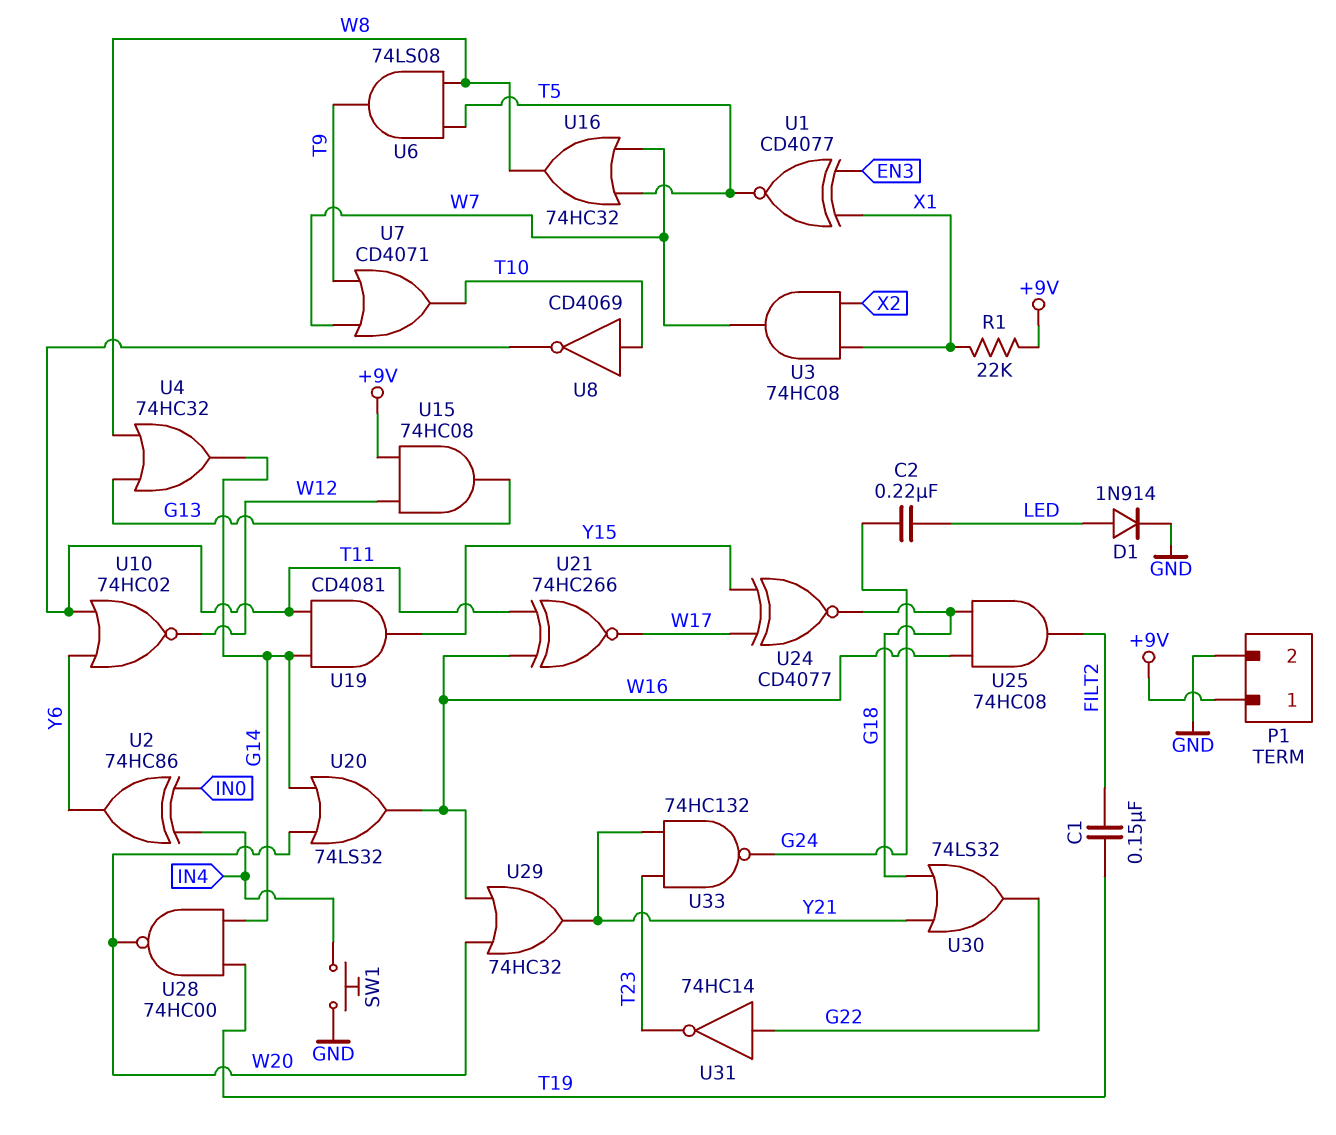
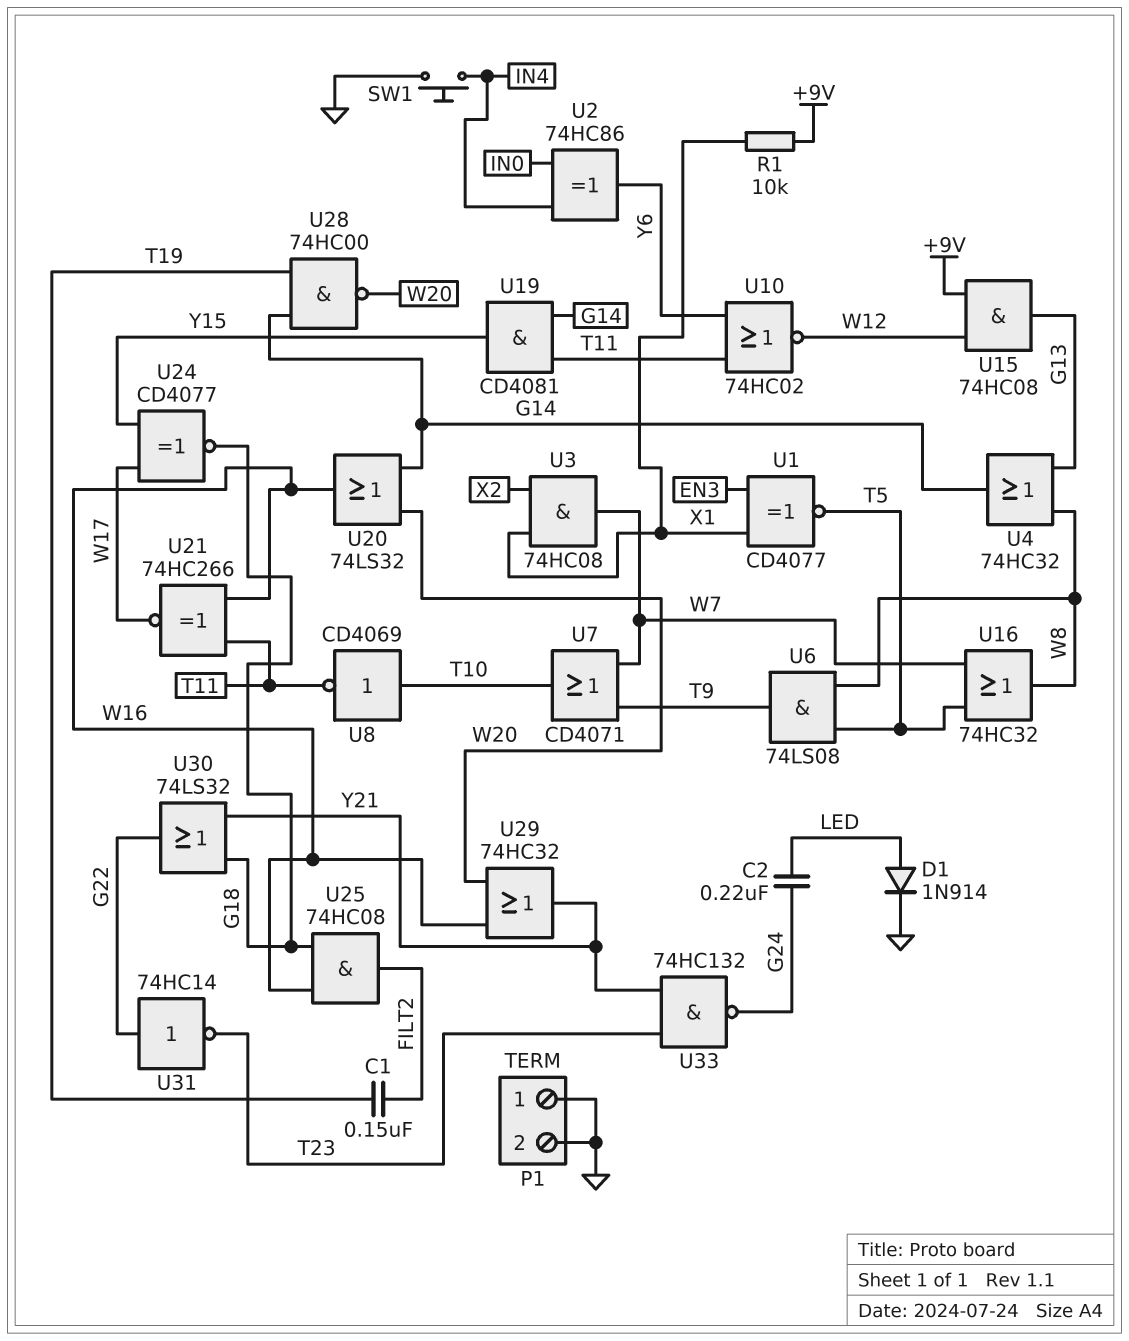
P1 pin 1: +9V -> GND
R1: 22k (+9V, X1) -> 10k (+9V, X1)

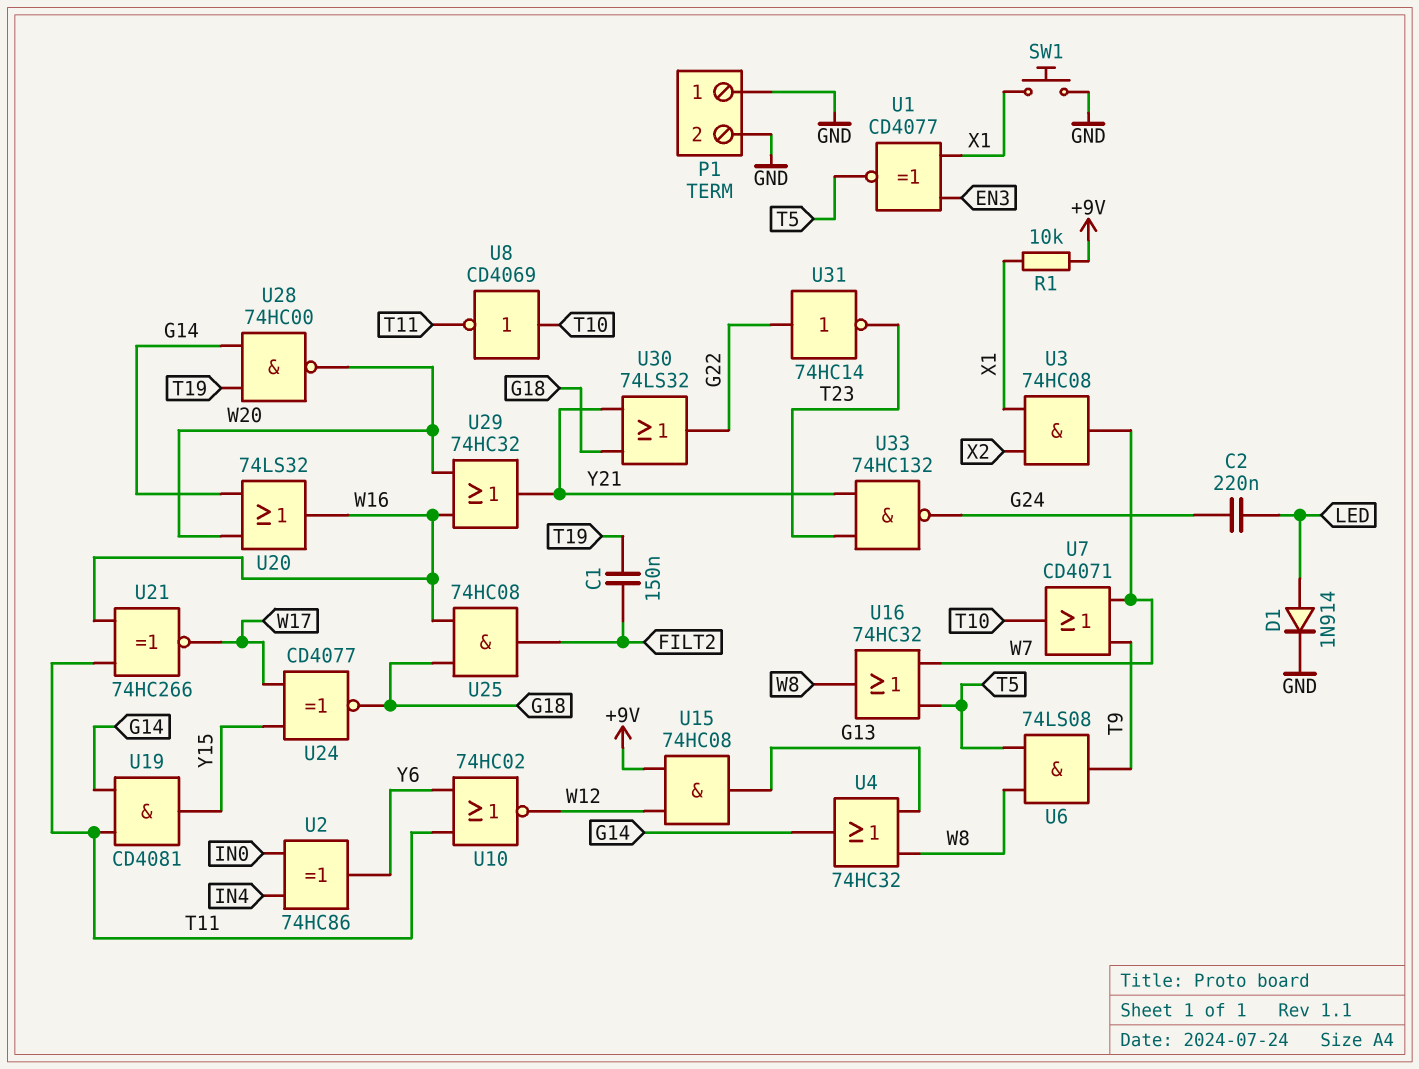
SW1: button (GND, IN4) -> button (GND, X1)

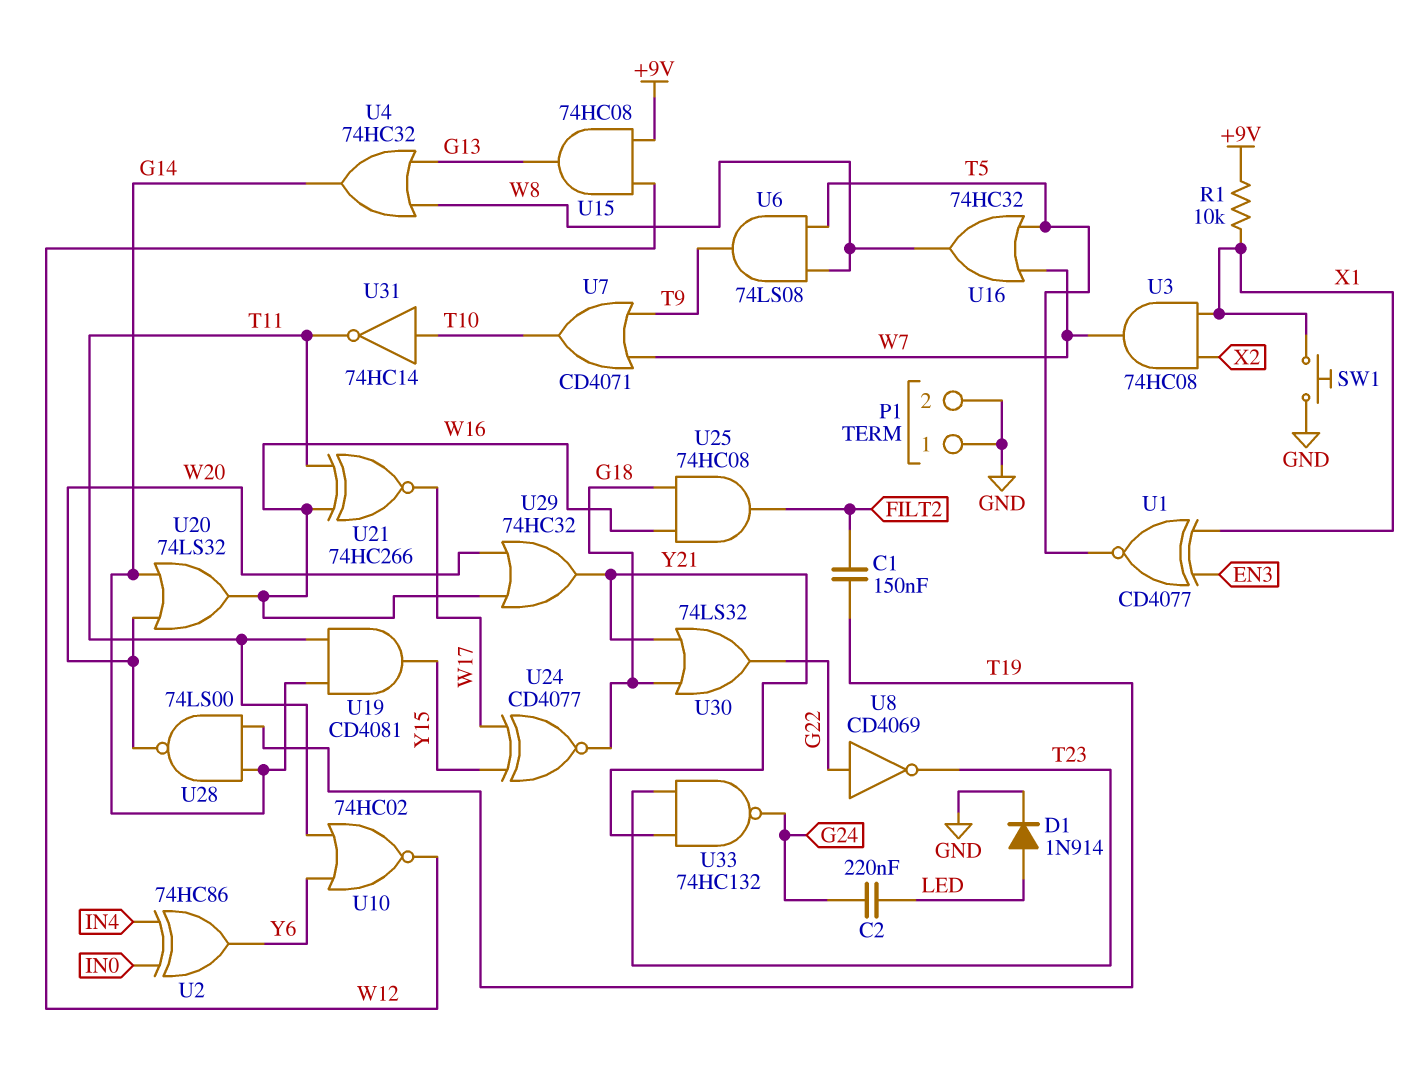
U8: NOT CD4069 (in T10, out T11) -> NOT CD4069 (in G22, out T23)
U28: NAND 74HC00 (in G14, in T19, out W20) -> NAND 74LS00 (in G14, in T19, out W20)
U31: NOT 74HC14 (in G22, out T23) -> NOT 74HC14 (in T10, out T11)

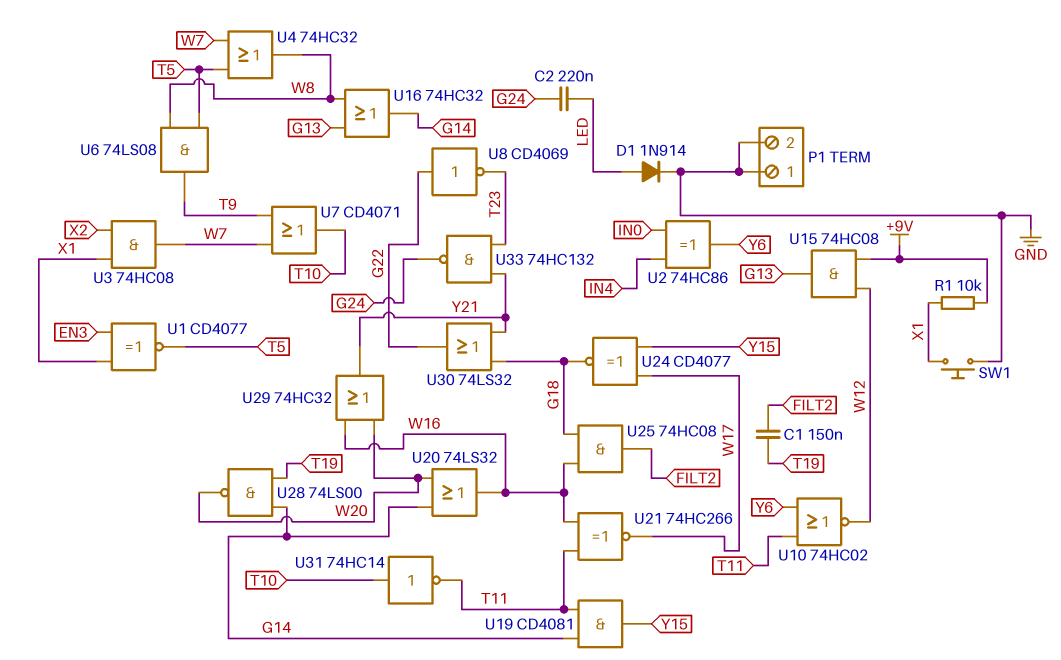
U4: OR 74HC32 (in G13, in W8, out G14) -> OR 74HC32 (in T5, in W7, out W8)
U16: OR 74HC32 (in T5, in W7, out W8) -> OR 74HC32 (in G13, in W8, out G14)

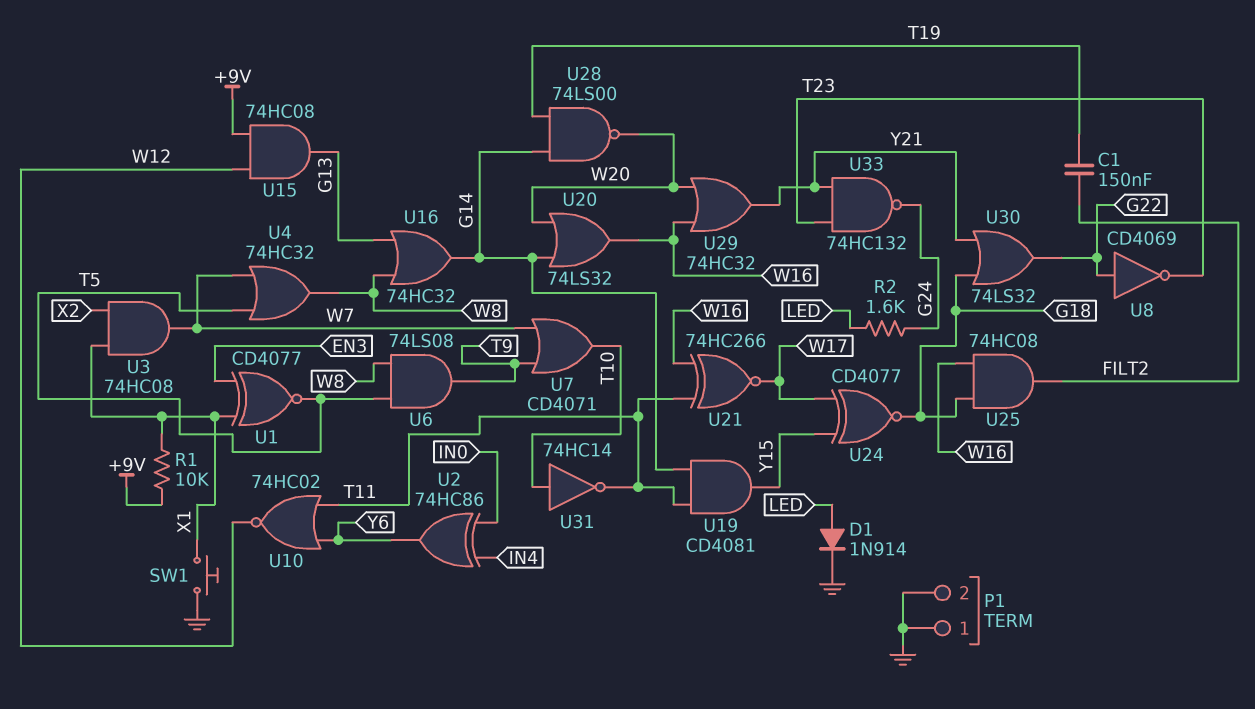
C2: 220nF (G24, LED) -> none
R2: none -> 1.6k (G24, LED)

